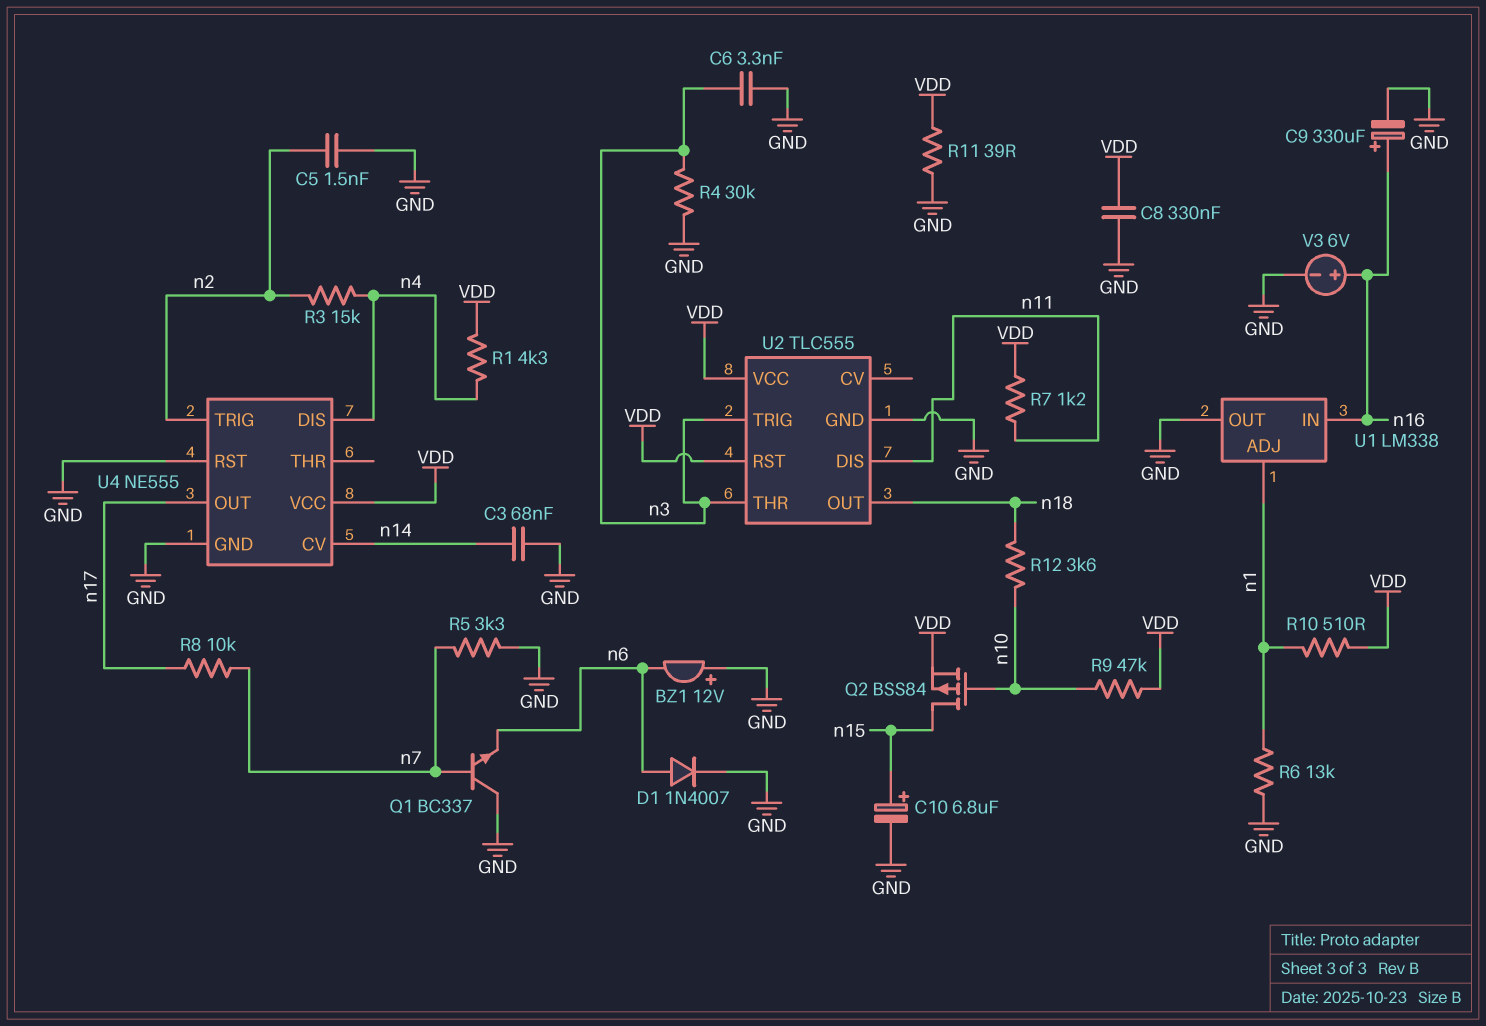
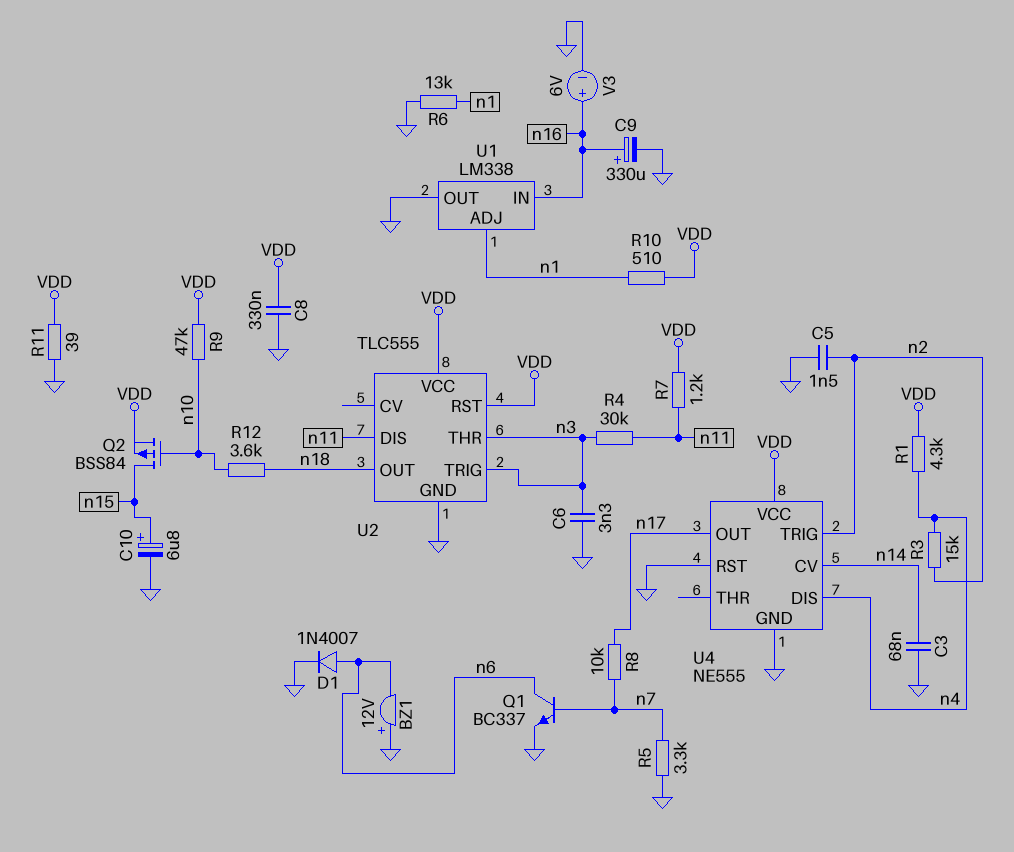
Q1: NPN BC337 (B n7, C GND, E n6) -> NPN BC337 (B n7, C n6, E GND)
R4: 30k (GND, n3) -> 30k (n3, n11)

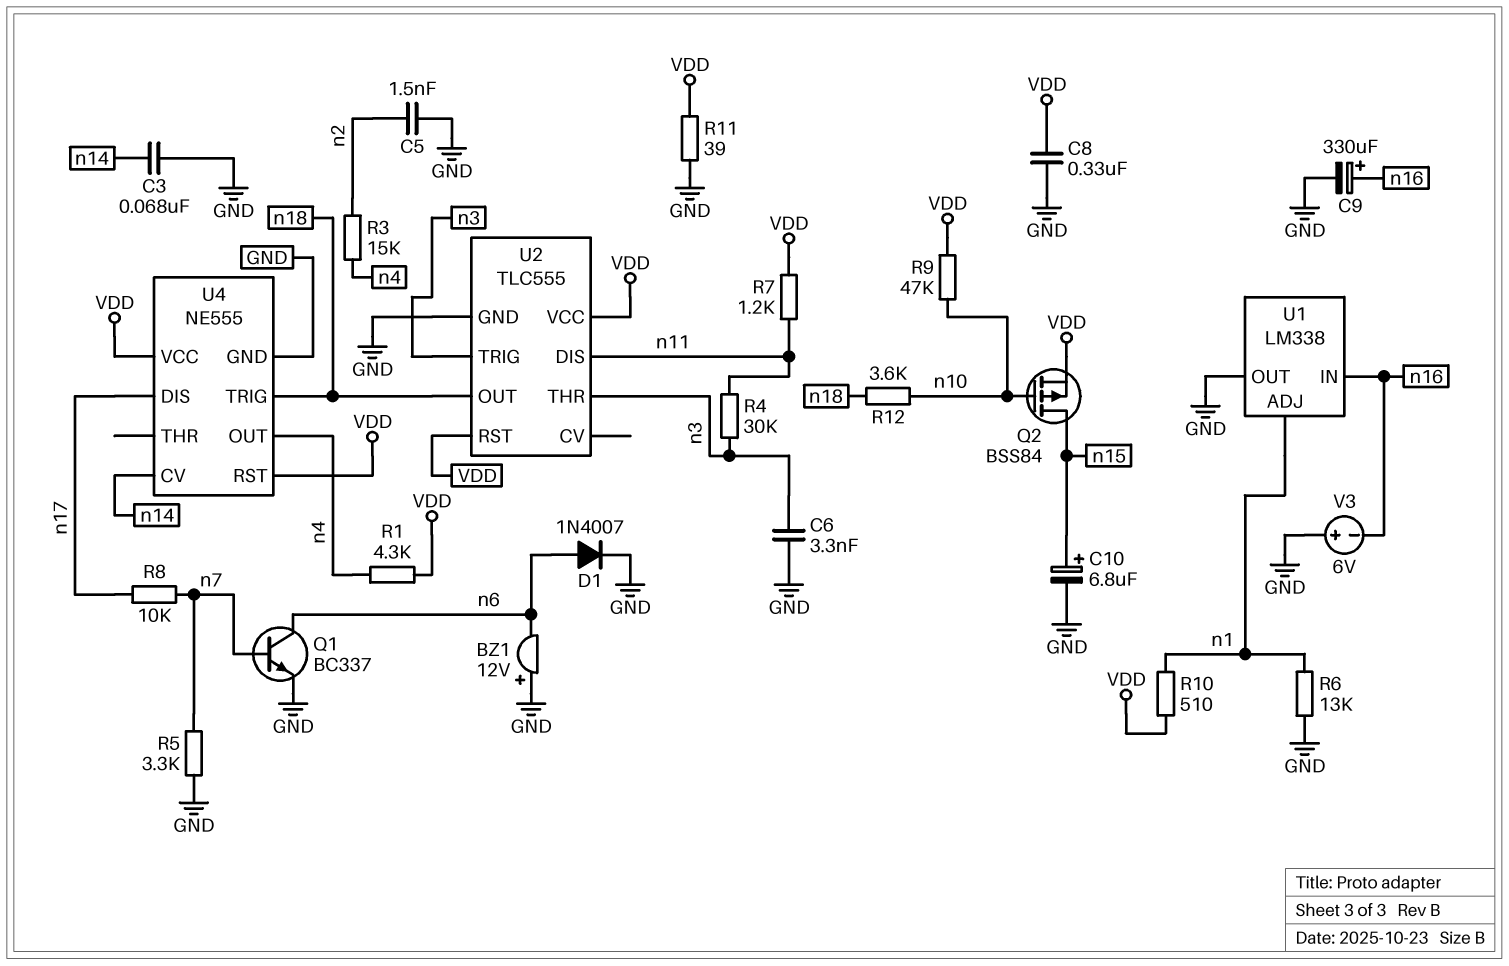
U4 pin DIS: n4 -> n17
U4 pin OUT: n17 -> n4
U4 pin RST: GND -> VDD
U4 pin TRIG: n2 -> n18
V3: 6V (plus n16, minus GND) -> 6V (plus GND, minus n16)

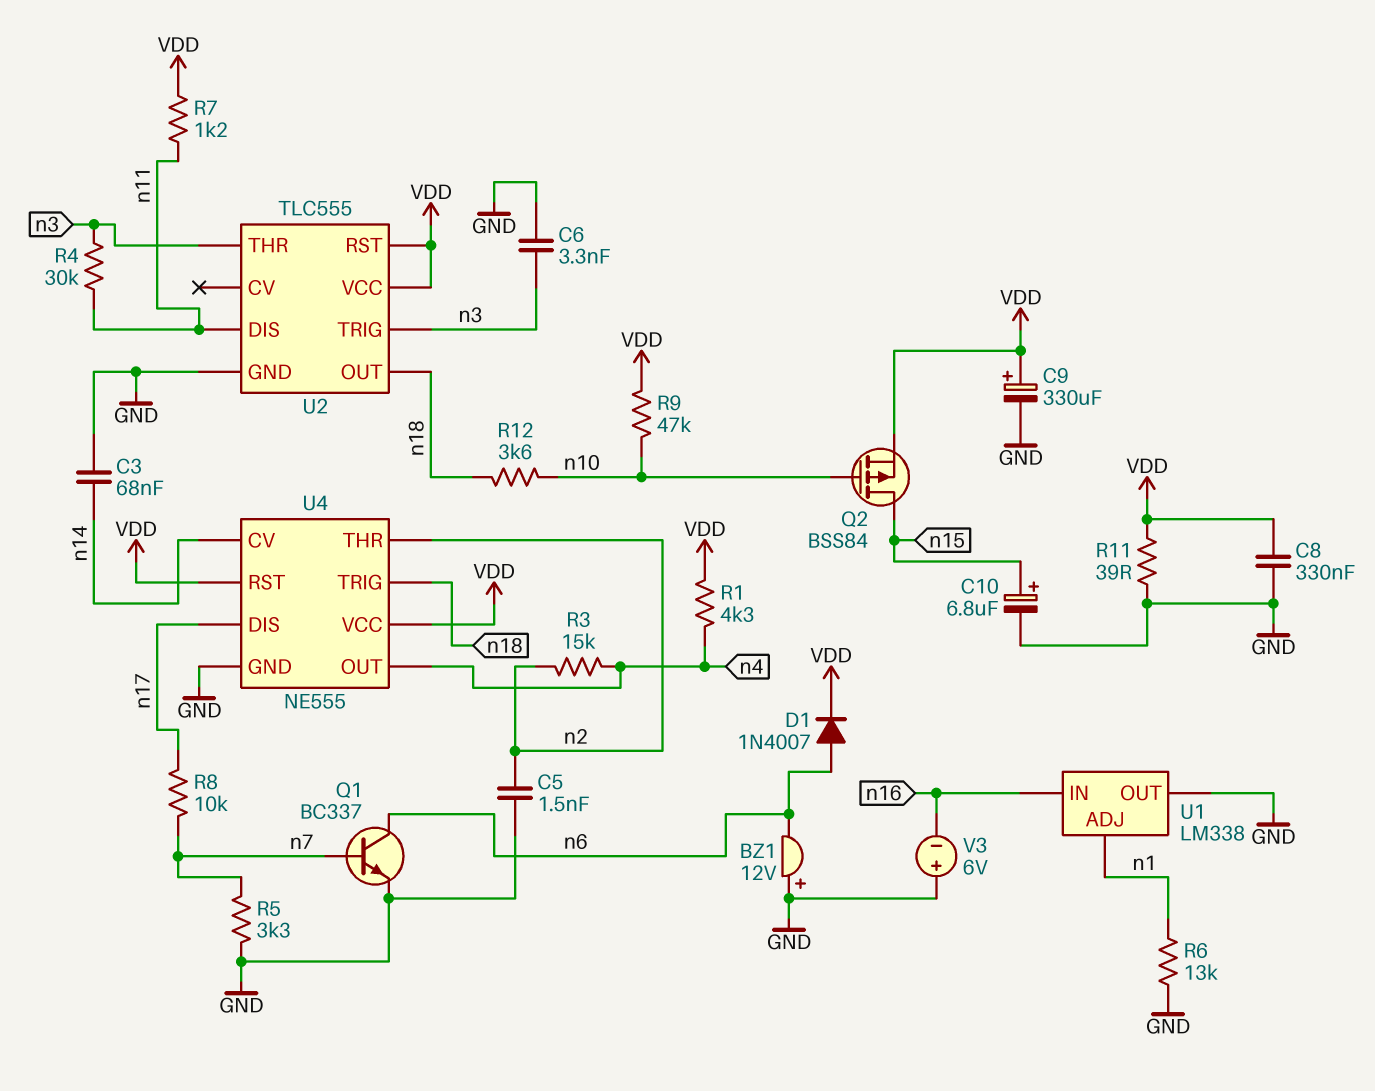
C9: 330uF (plus n16, minus GND) -> 330uF (plus VDD, minus GND)
D1: diode 1N4007 (A n6, K GND) -> diode 1N4007 (A n6, K VDD)
R10: 510 (VDD, n1) -> none
U4 pin THR: none -> n2

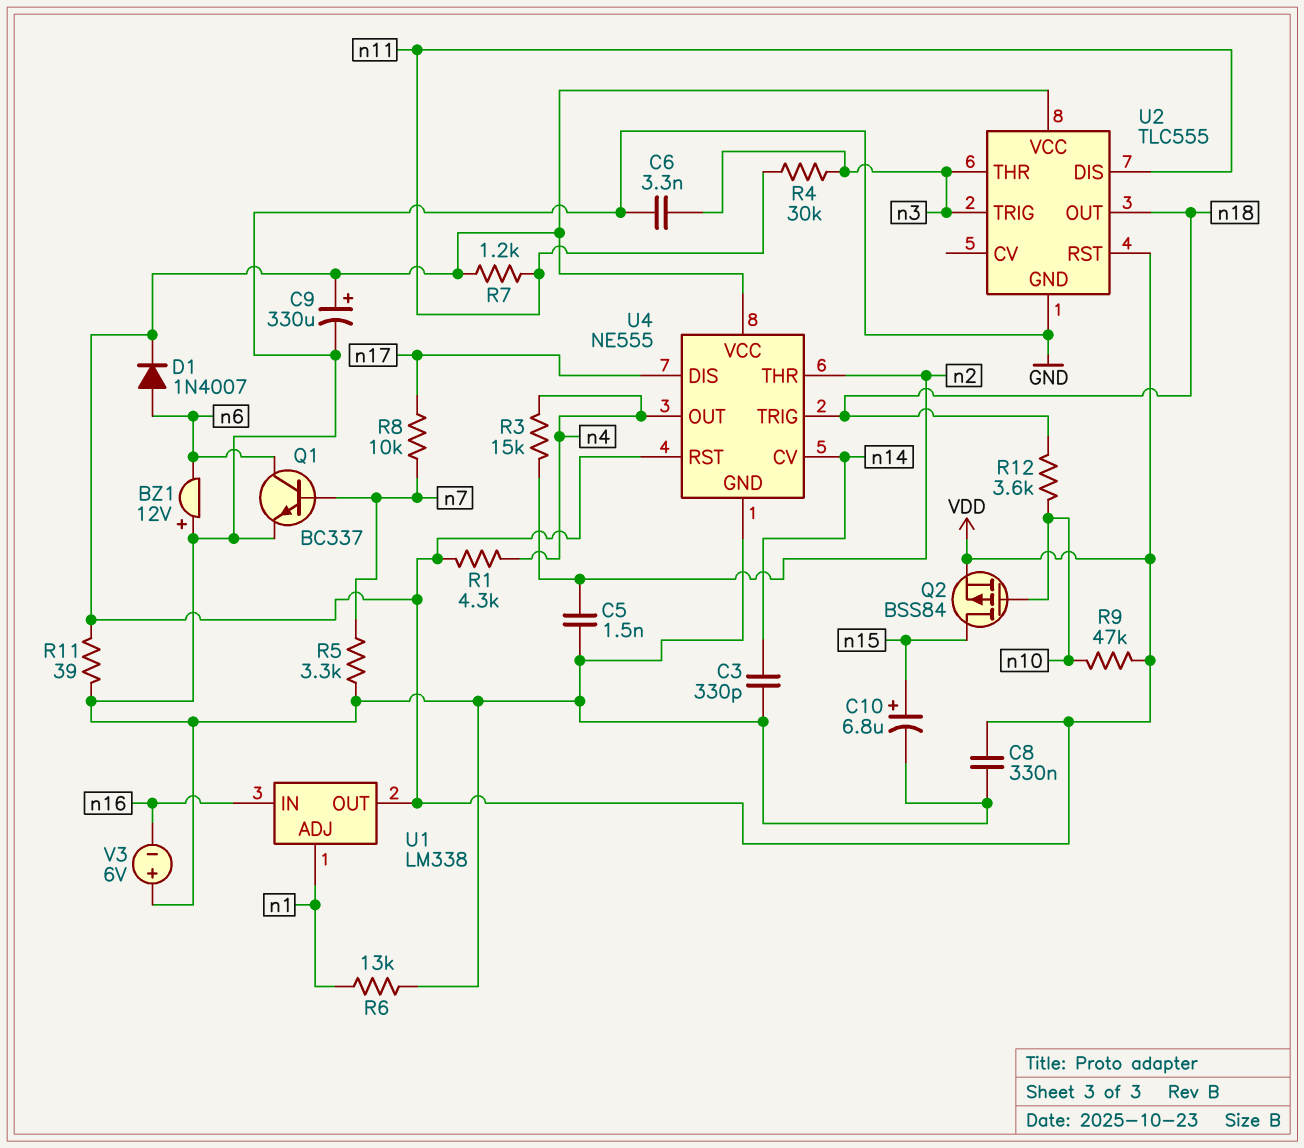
C3: 68nF (GND, n14) -> 330pF (GND, n14)
U1 pin OUT: GND -> VDD

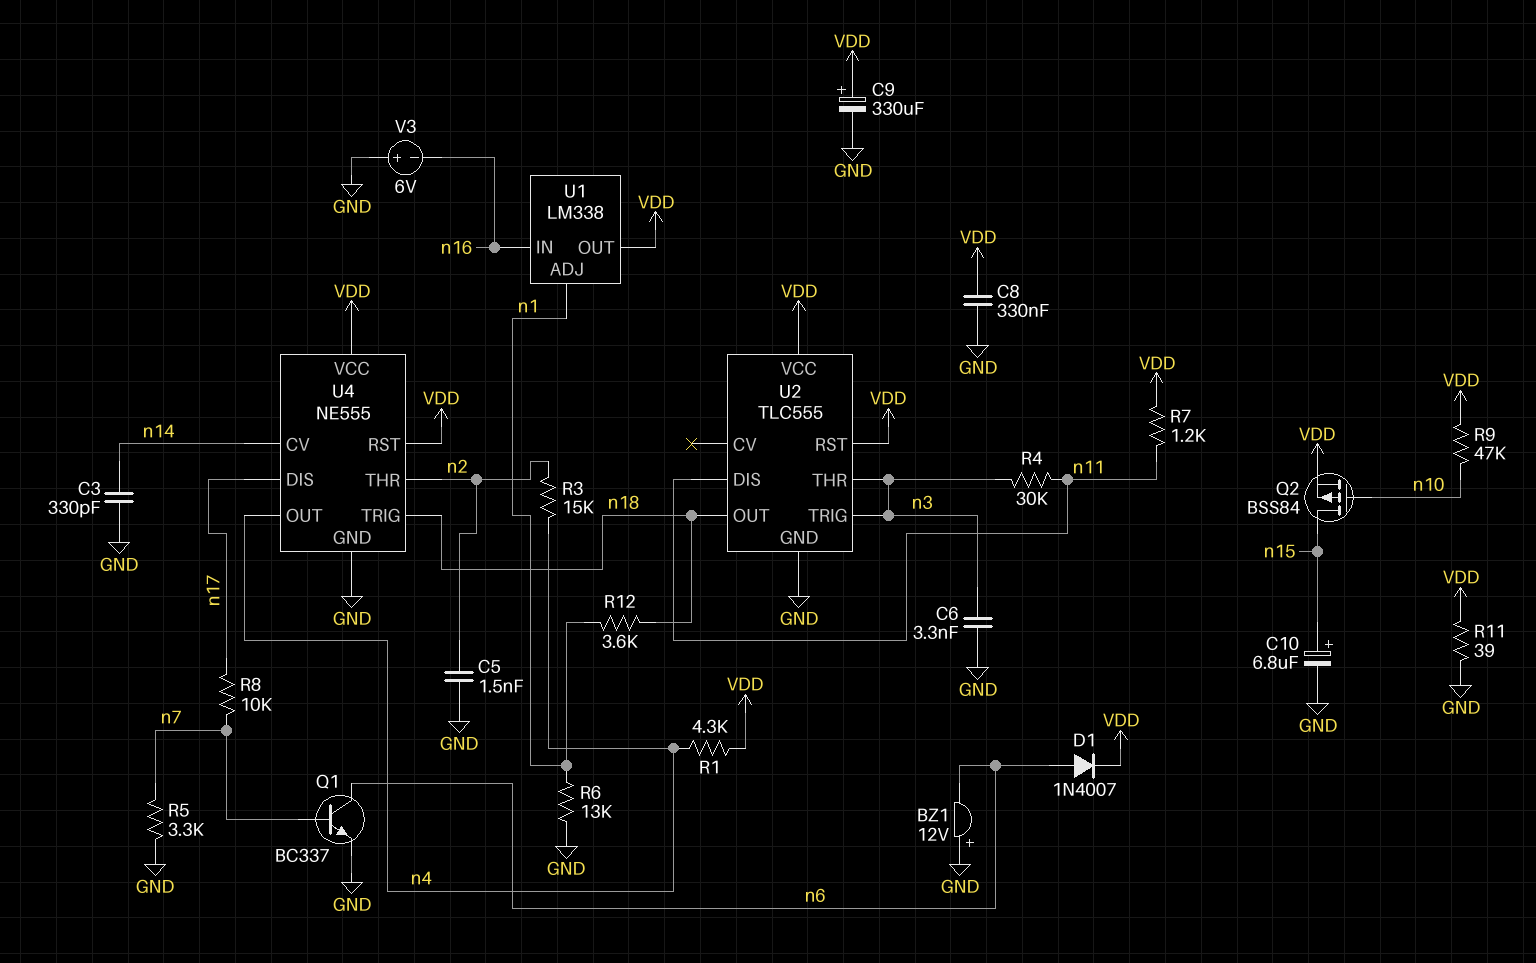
R12: 3.6k (n10, n18) -> 3.6k (n1, n18)

